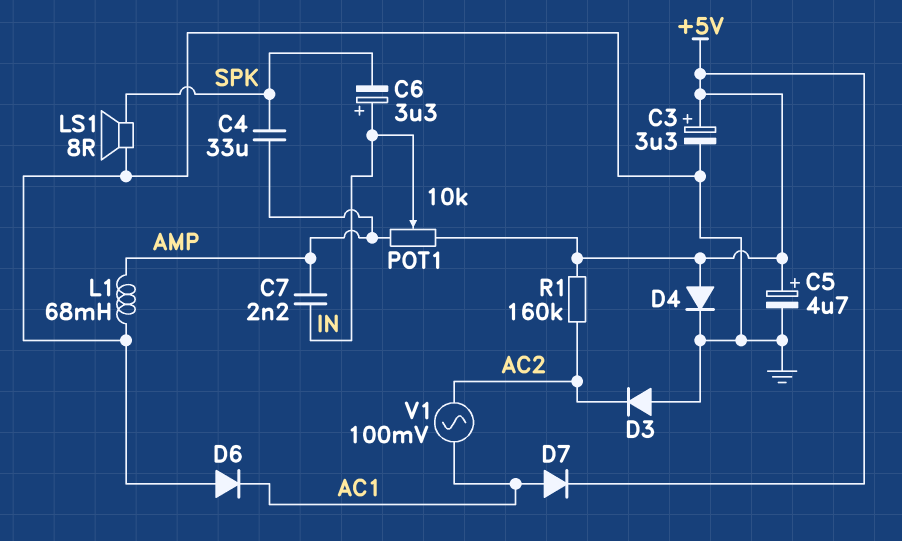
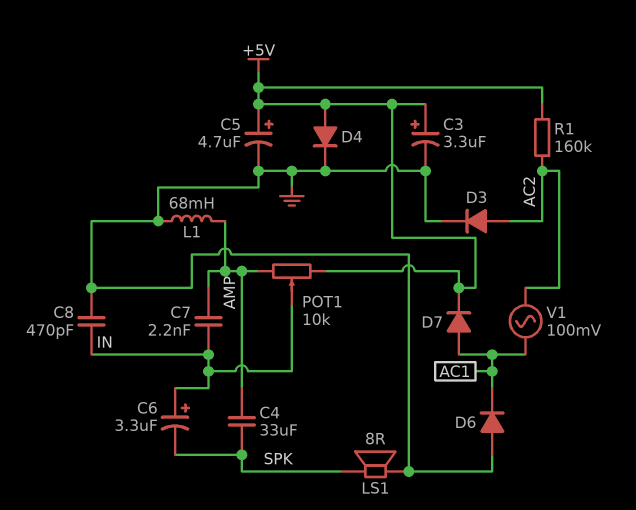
C8: none -> 470pF (GND, IN)
D3: diode (A GND, K AC2) -> diode (A AC2, K GND)

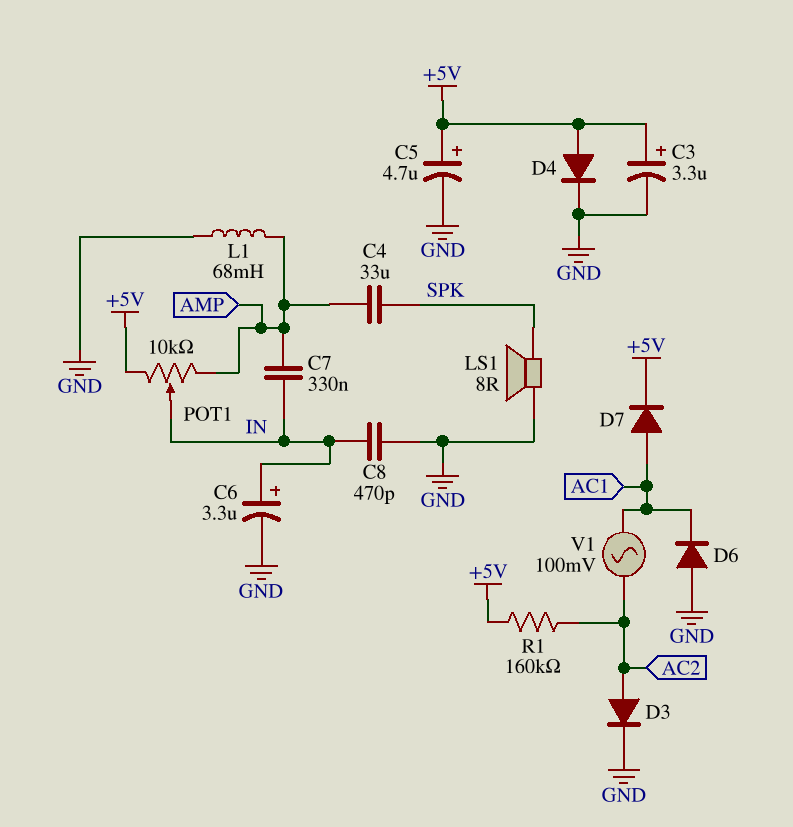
C6: 3.3uF (plus IN, minus SPK) -> 3.3uF (plus IN, minus GND)
C7: 2.2nF (AMP, IN) -> 330nF (AMP, IN)

